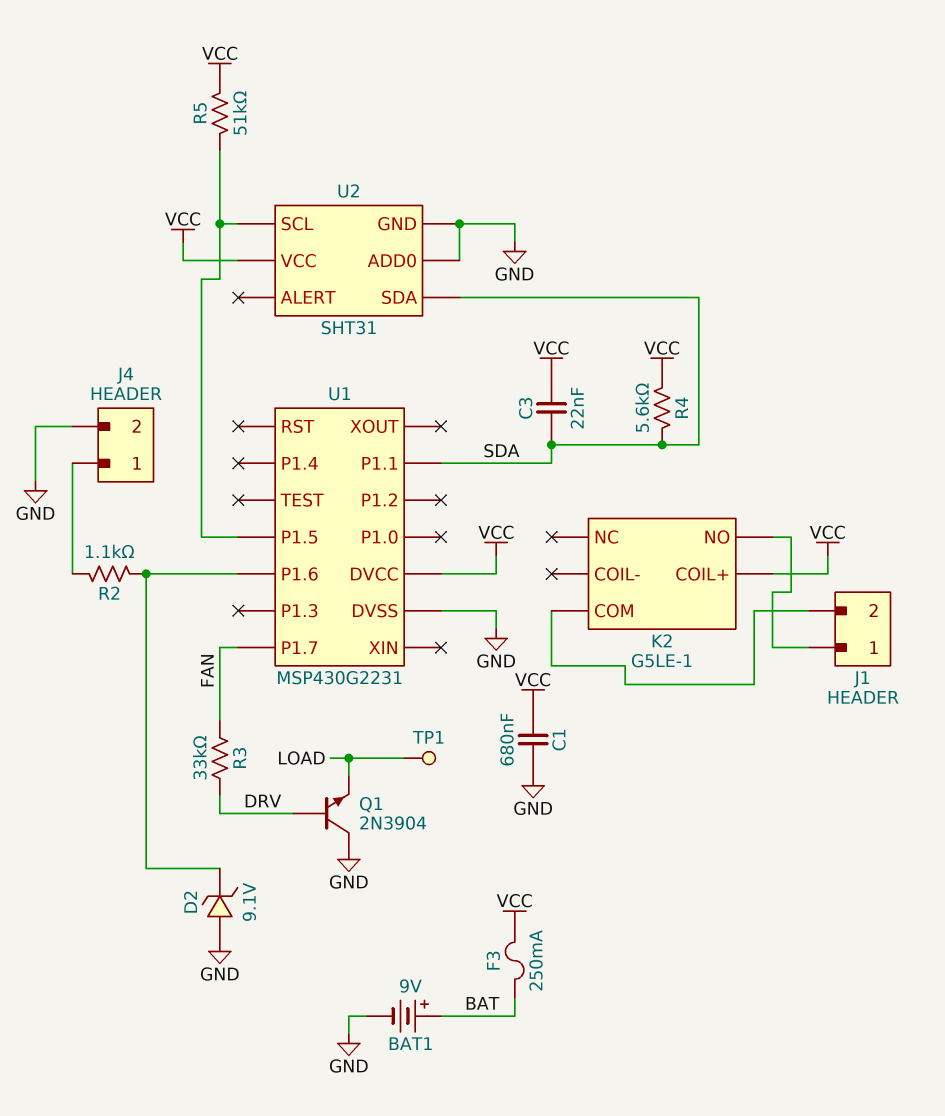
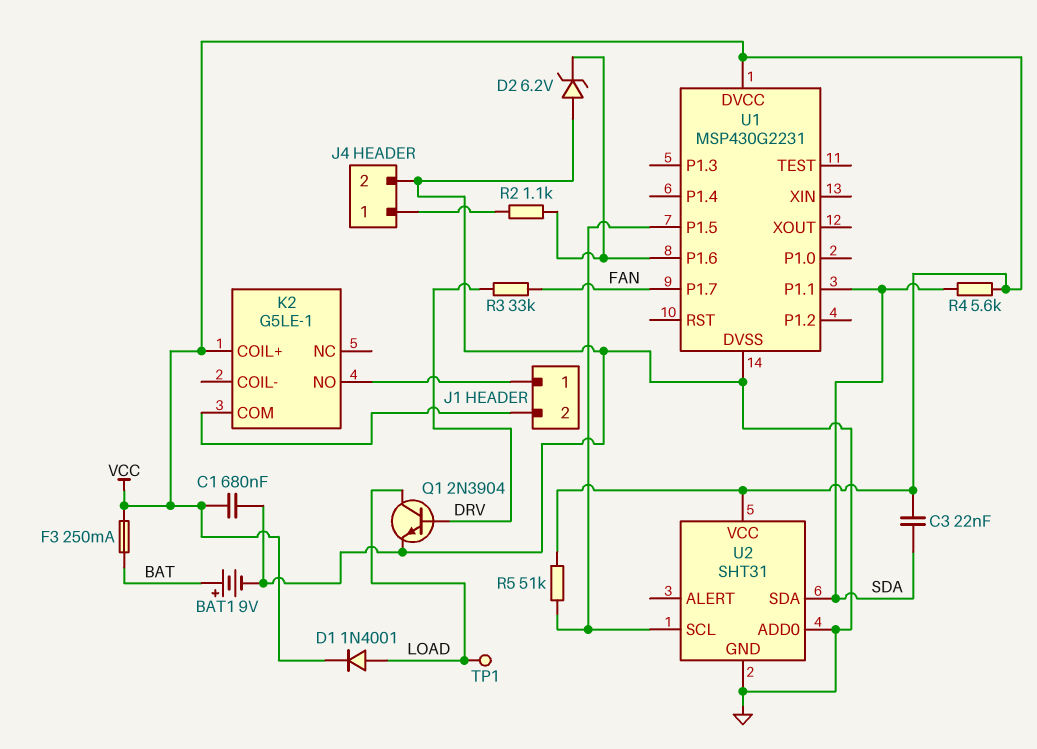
D1: none -> diode 1N4001 (A LOAD, K VCC)
D2: zener 9.1V (A GND, K U1/P1.6) -> zener 6.2V (A GND, K U1/P1.6)
Q1: NPN 2N3904 (B DRV, C GND, E LOAD) -> NPN 2N3904 (B DRV, C LOAD, E GND)

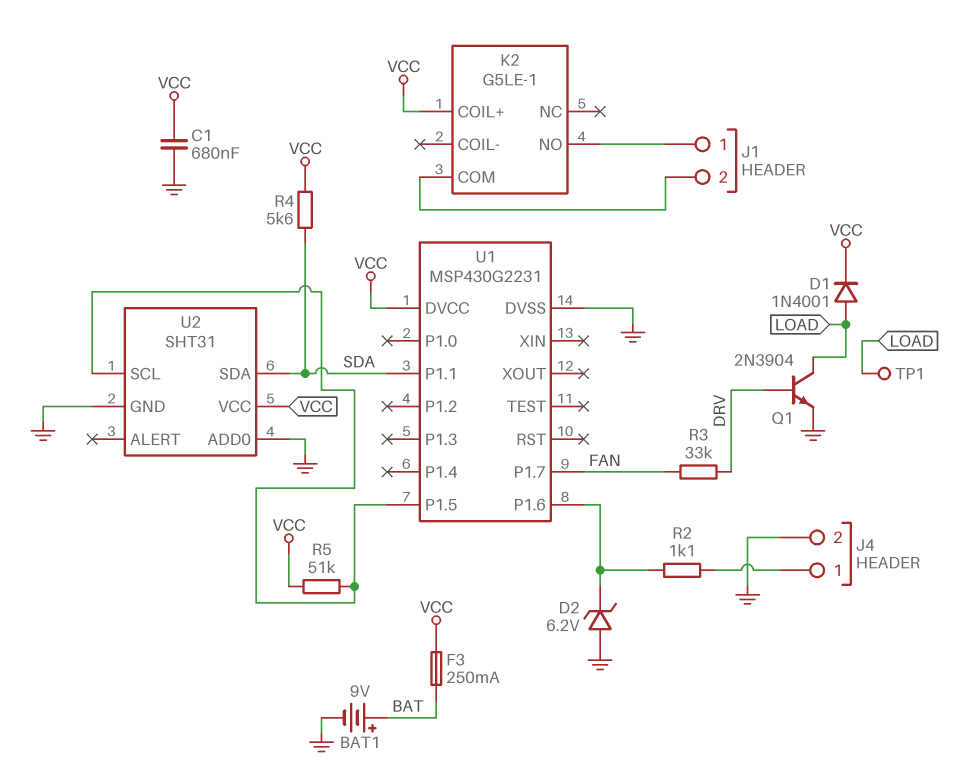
C3: 22nF (SDA, VCC) -> none

